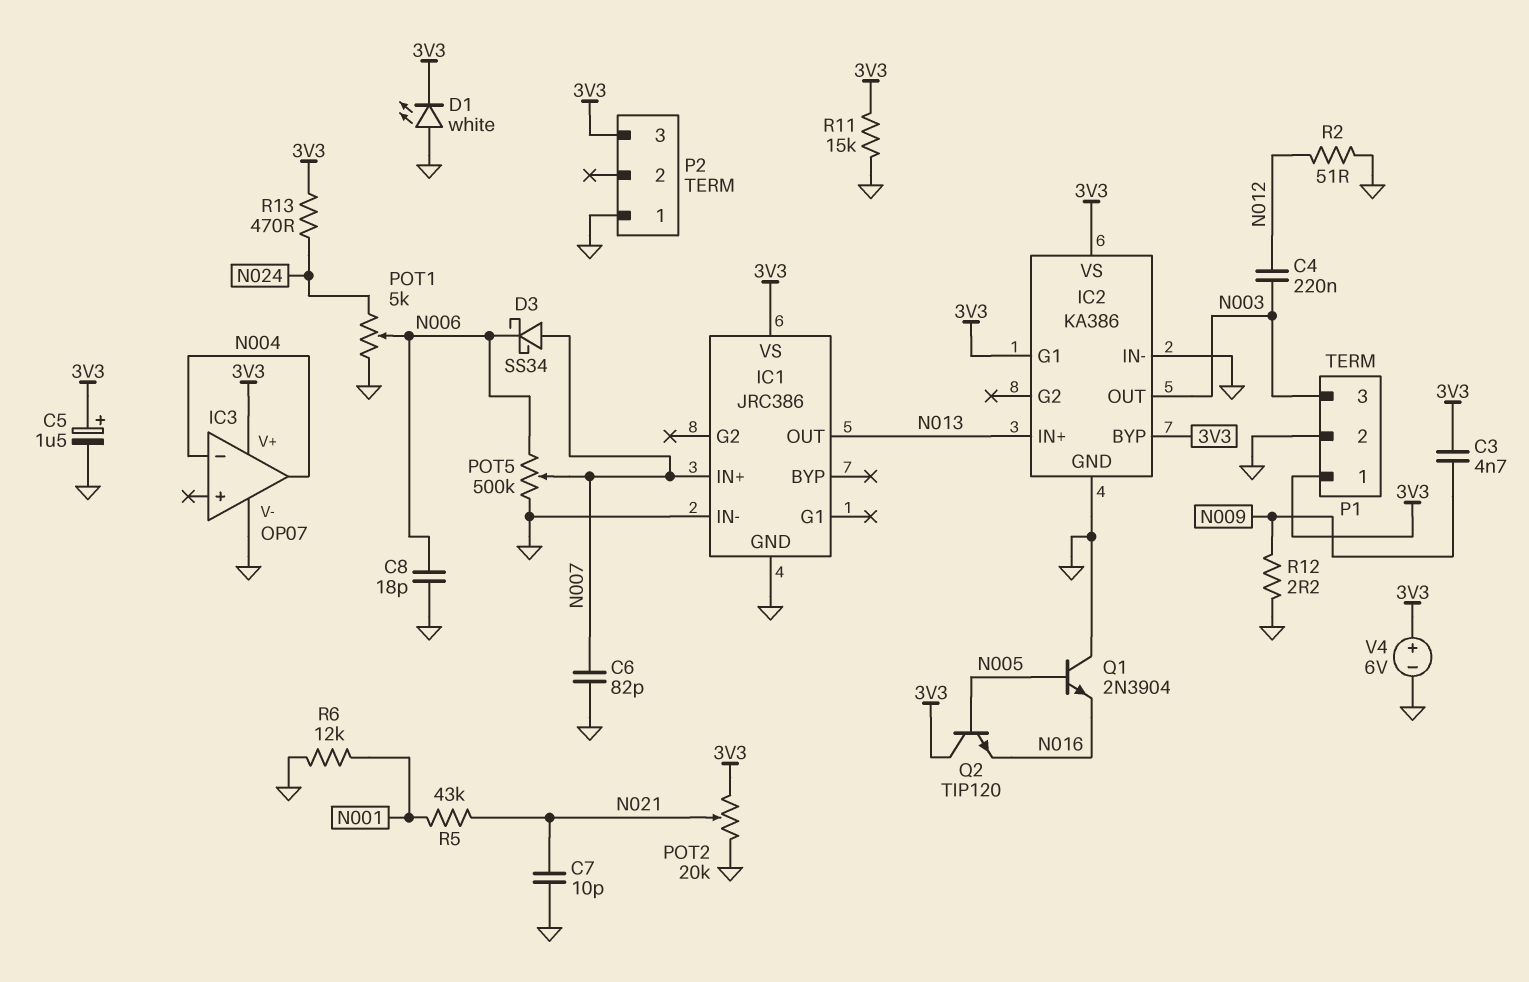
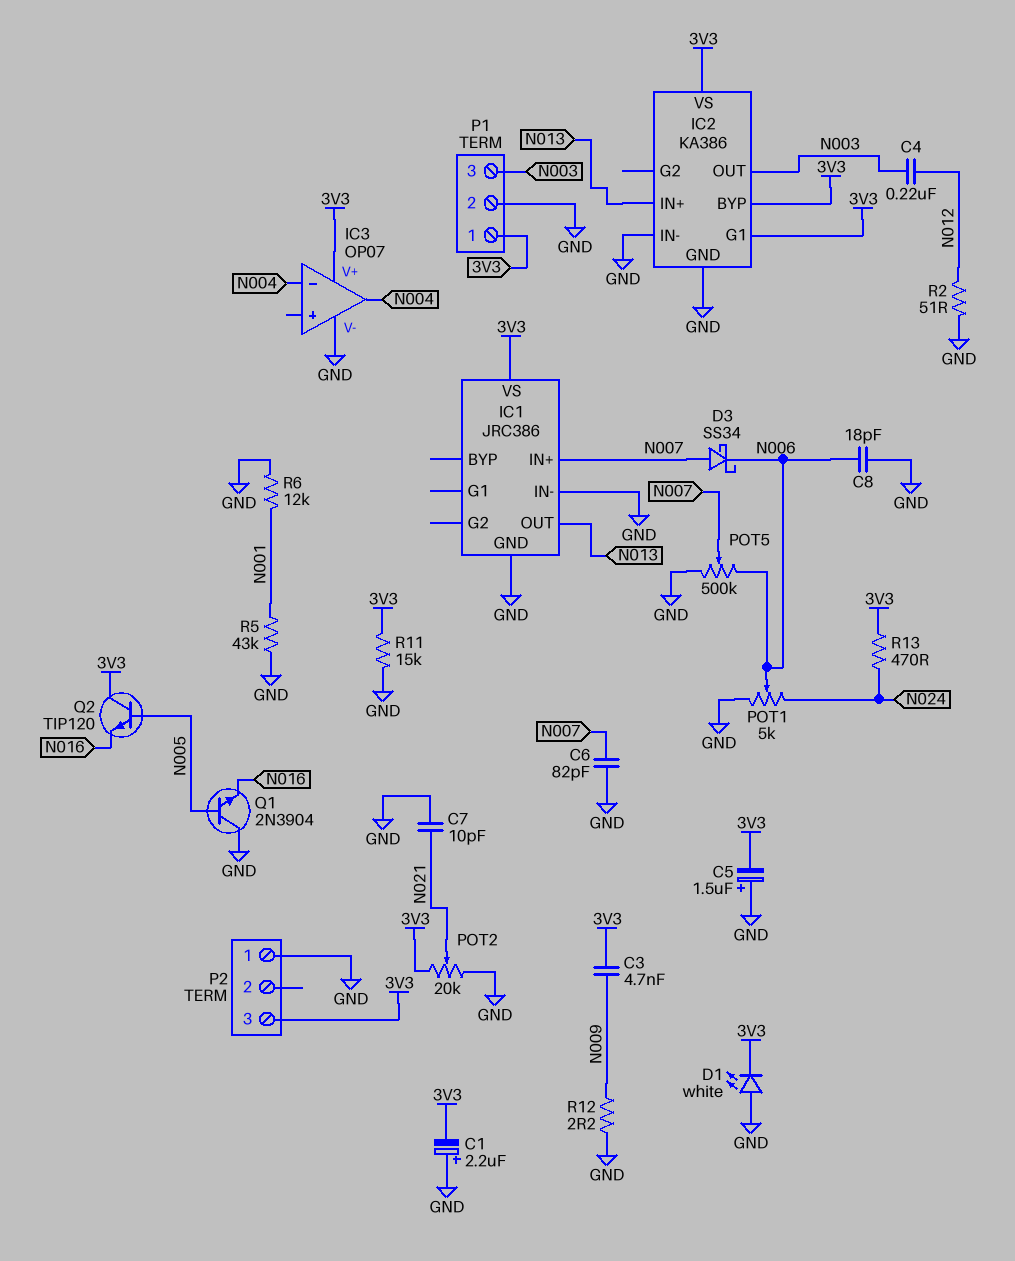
C1: none -> 2.2uF (plus GND, minus 3V3)
C5: 1.5uF (plus 3V3, minus GND) -> 1.5uF (plus GND, minus 3V3)
R5: 43k (N001, N021) -> 43k (GND, N001)
V4: 6V (plus 3V3, minus GND) -> none

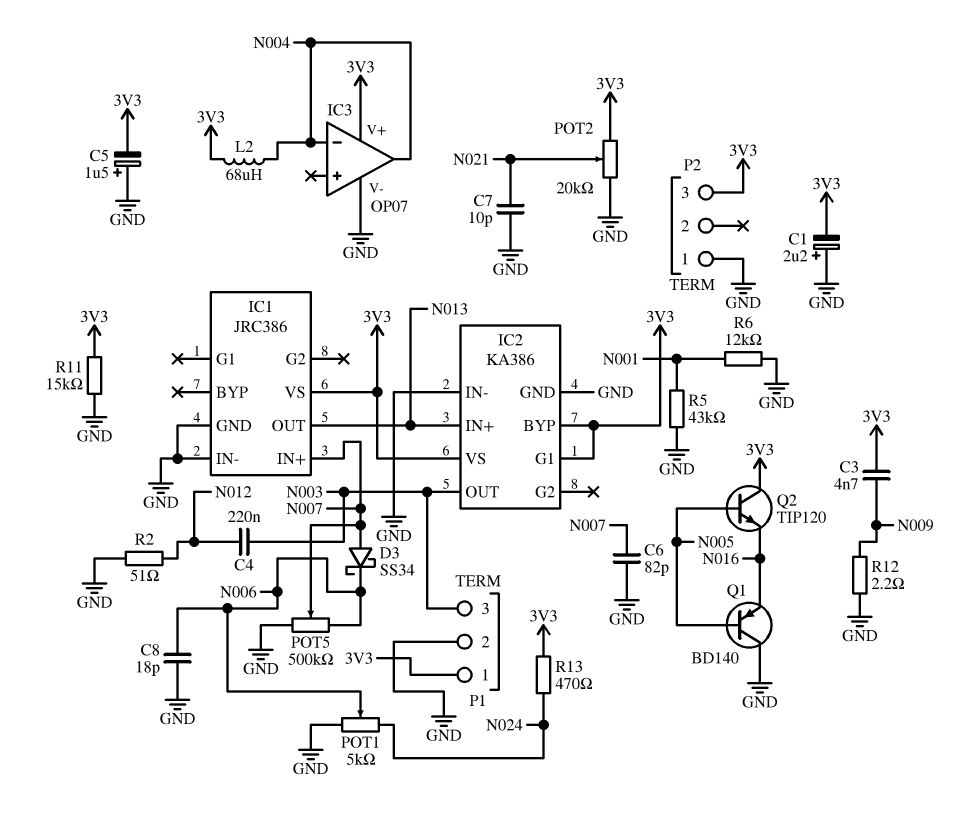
D1: LED white (A GND, K 3V3) -> none
L2: none -> 68uH (3V3, N004)
Q1: NPN 2N3904 (B N005, C GND, E N016) -> PNP BD140 (B N005, C GND, E N016)

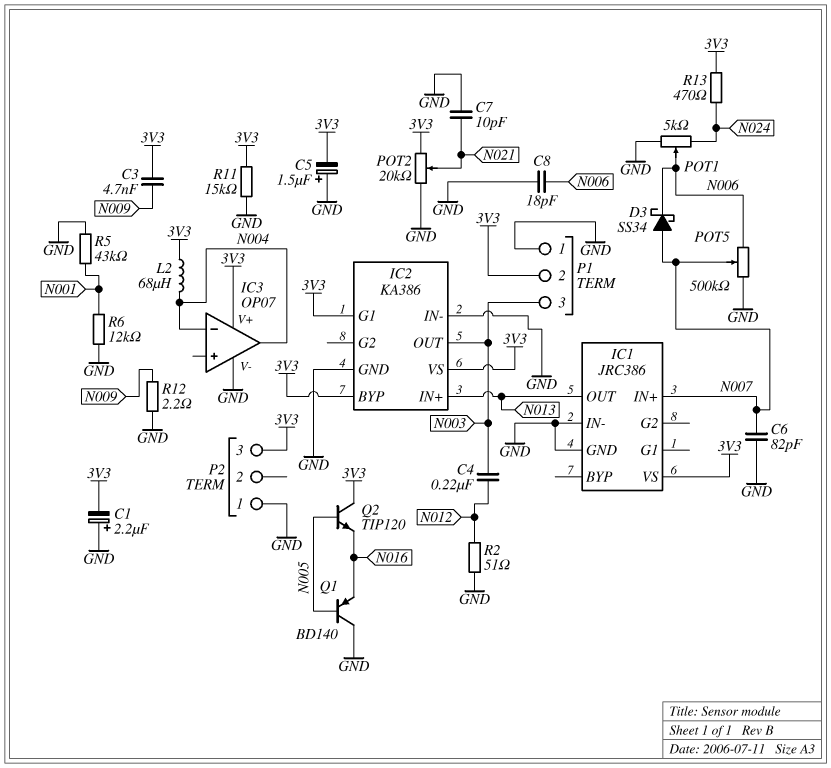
P1 pin 1: 3V3 -> GND
P1 pin 2: GND -> 3V3

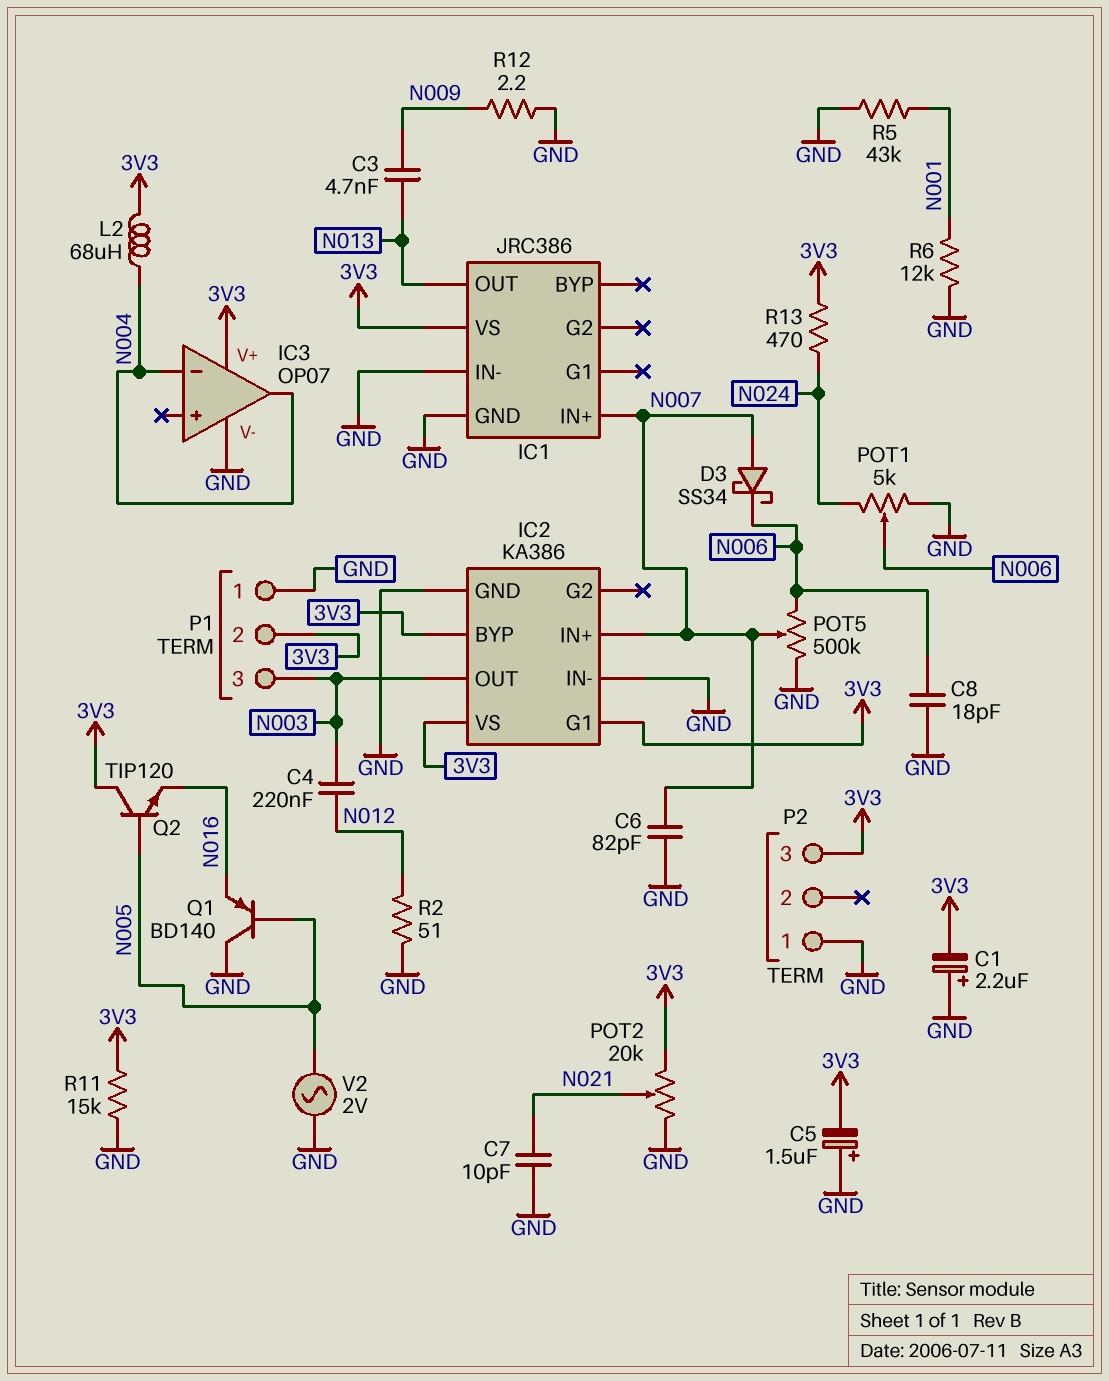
C3: 4.7nF (3V3, N009) -> 4.7nF (N009, N013)
IC2 pin IN+: N013 -> N007
V2: none -> AC 2V (GND, N005)

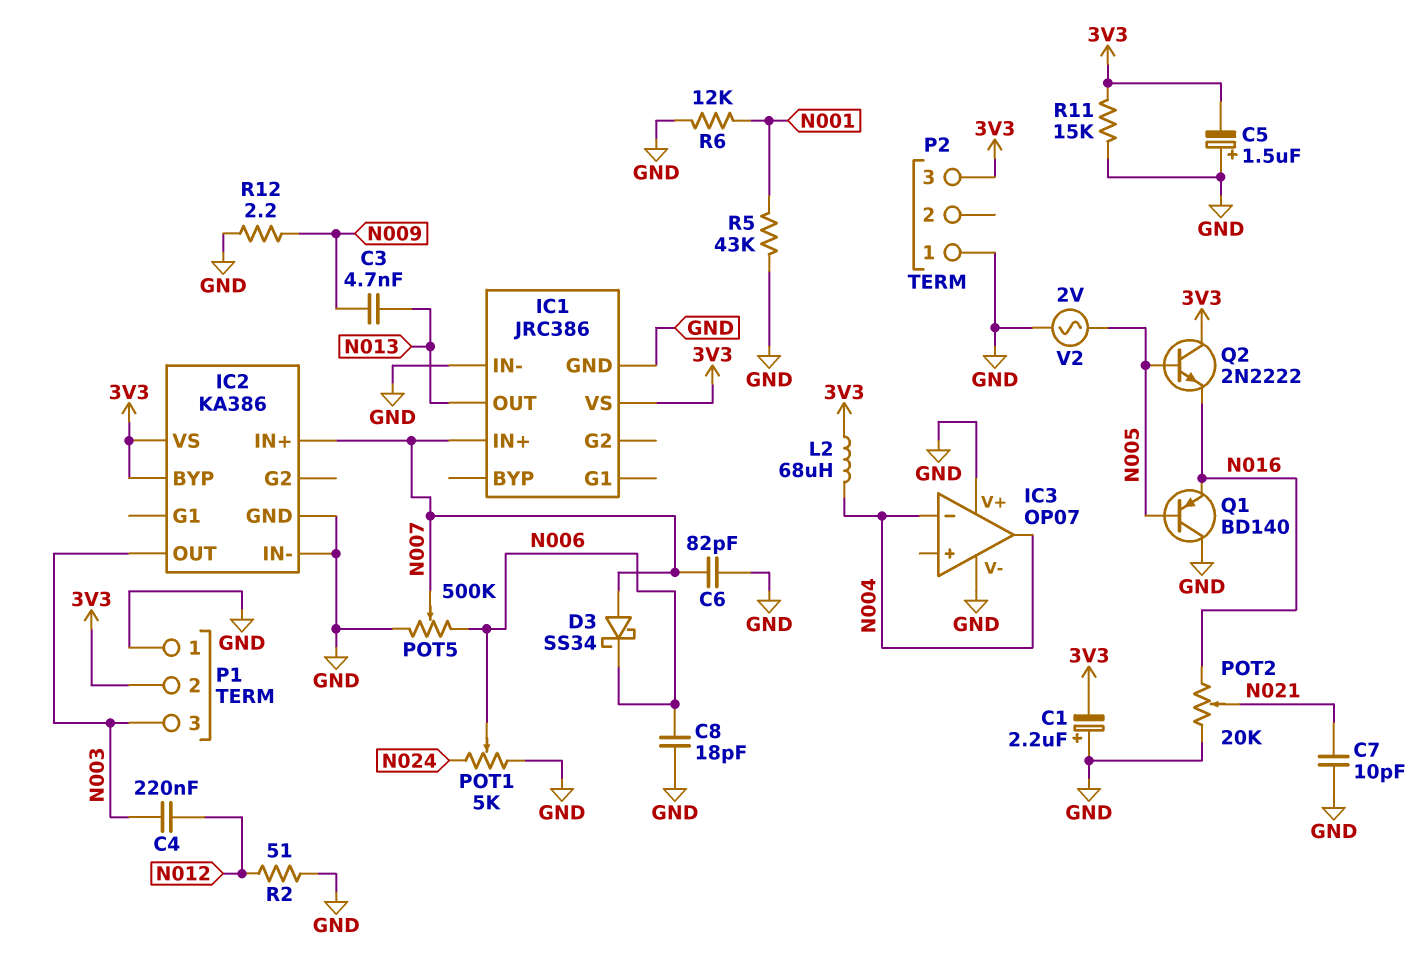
IC2 pin G1: 3V3 -> none
IC3 pin V+: 3V3 -> GND
POT2: 20k (3V3, GND, wiper N021) -> 20k (GND, N016, wiper N021)
Q2: NPN TIP120 (B N005, C 3V3, E N016) -> NPN 2N2222 (B N005, C 3V3, E N016)
R13: 470 (3V3, N024) -> none

